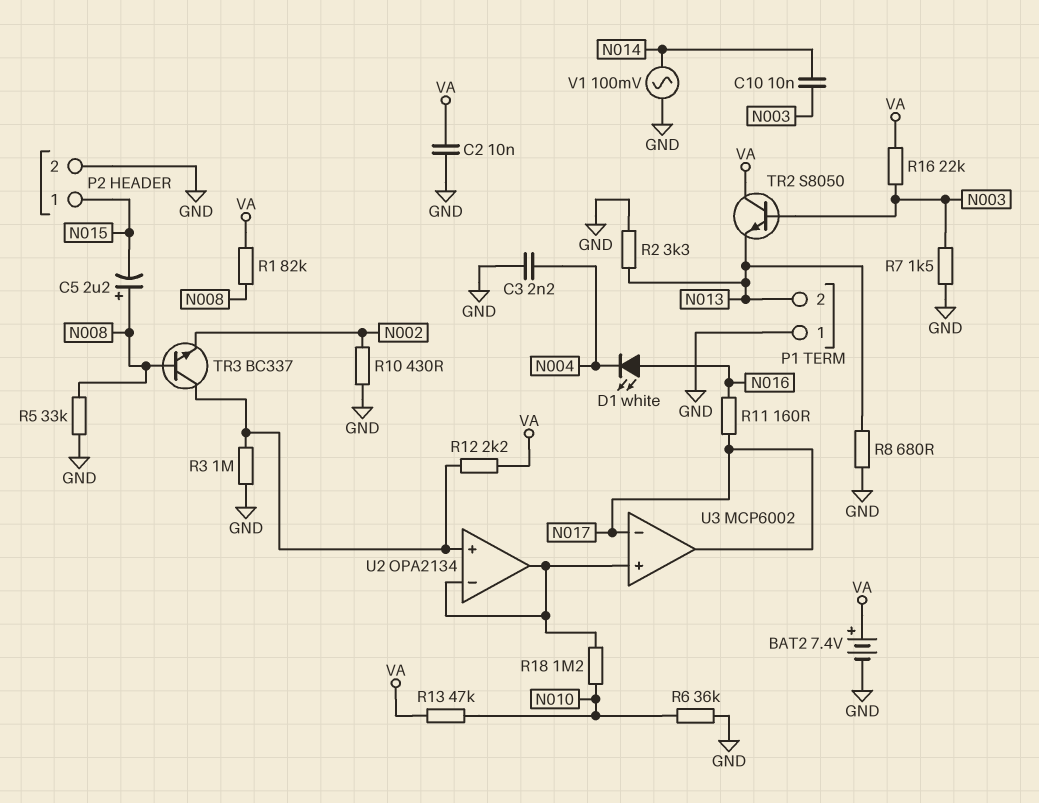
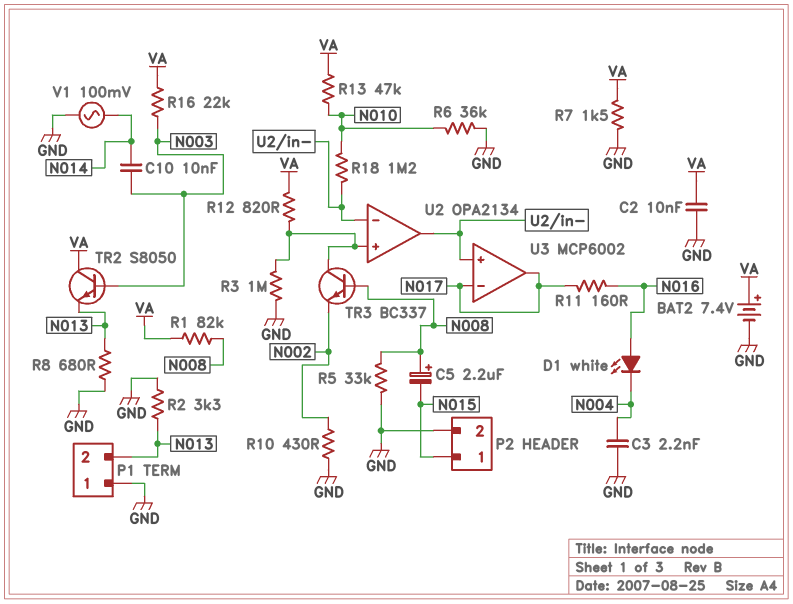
R7: 1.5k (GND, N003) -> 1.5k (GND, VA)
R12: 2.2k (U2/in+, VA) -> 820 (U2/in+, VA)

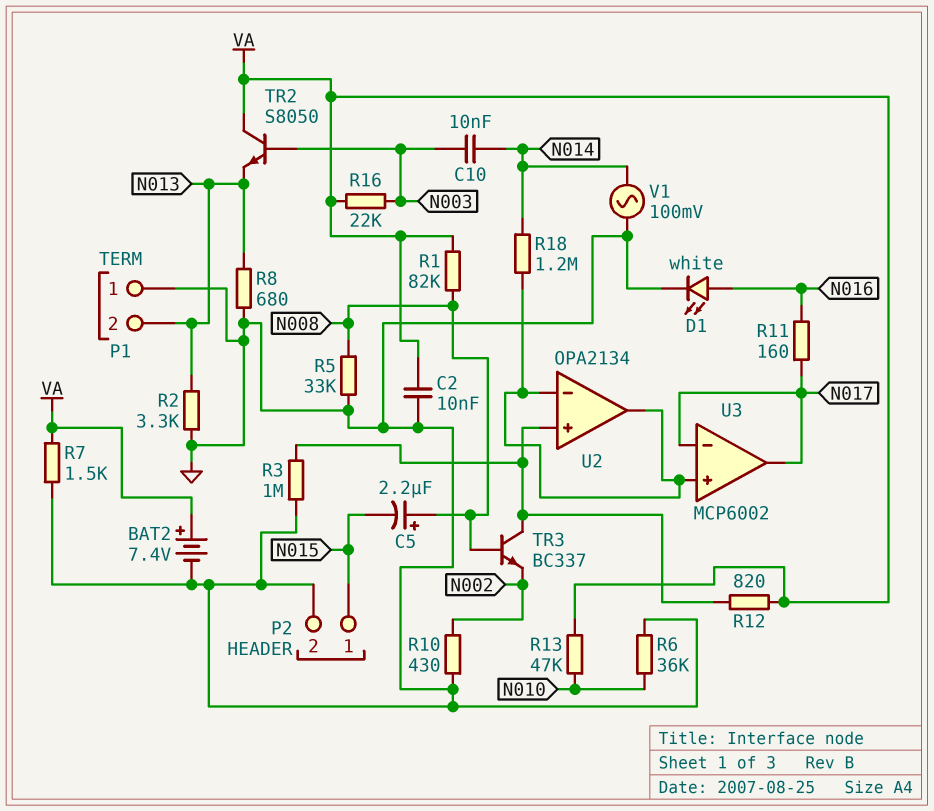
C3: 2.2nF (GND, N004) -> none
D1: LED white (A N016, K N004) -> LED white (A N016, K GND)
R18: 1.2M (N010, U2/in-) -> 1.2M (N014, U2/in-)

